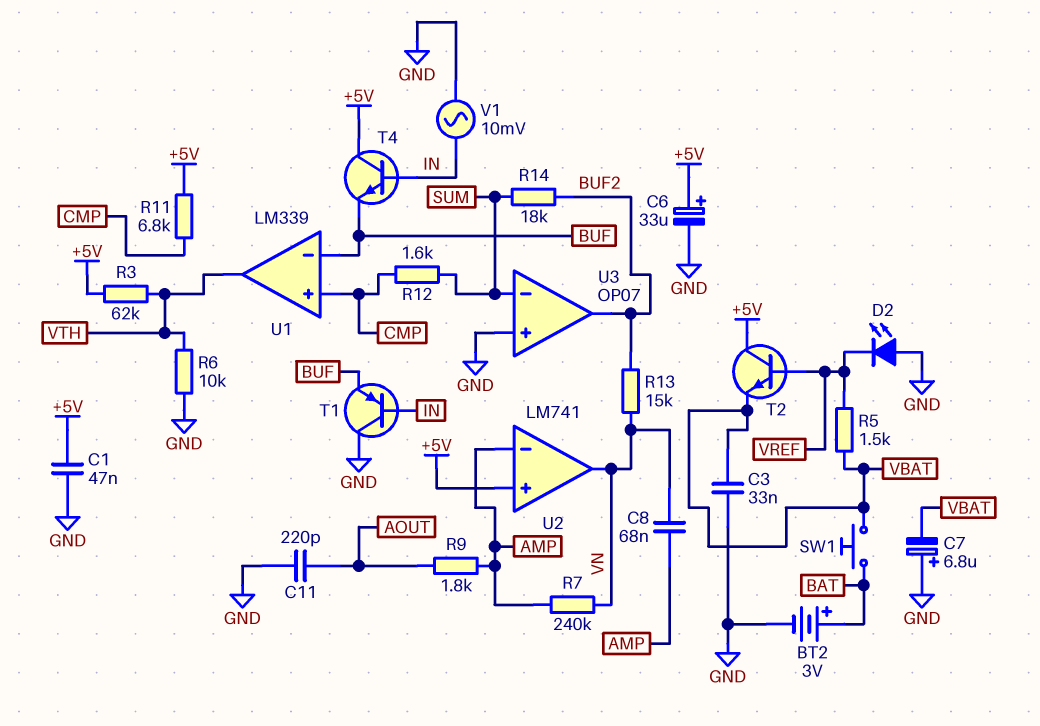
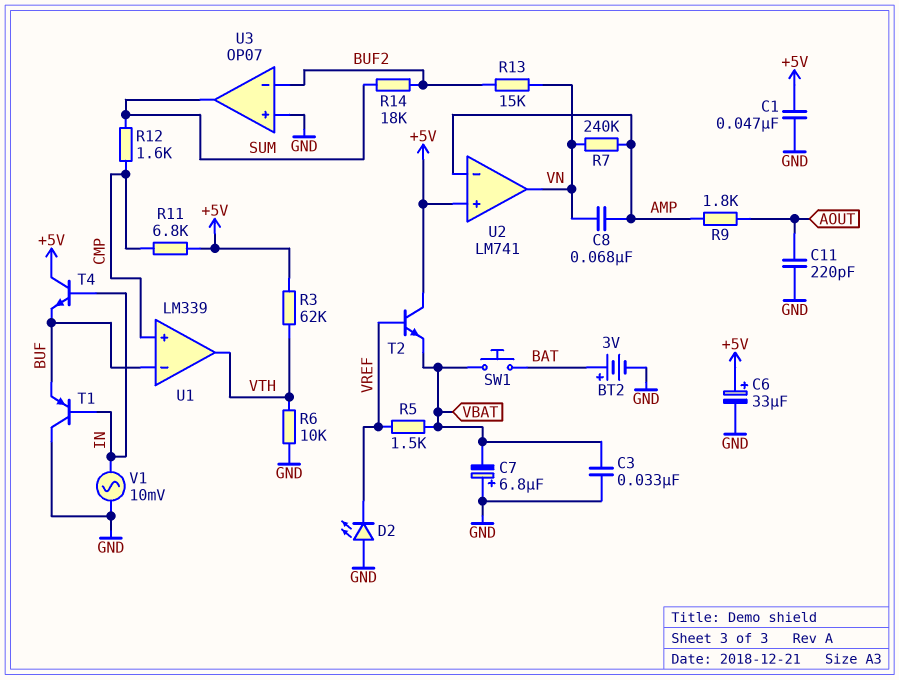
U3 pin in-: SUM -> BUF2
U3 pin out: BUF2 -> SUM

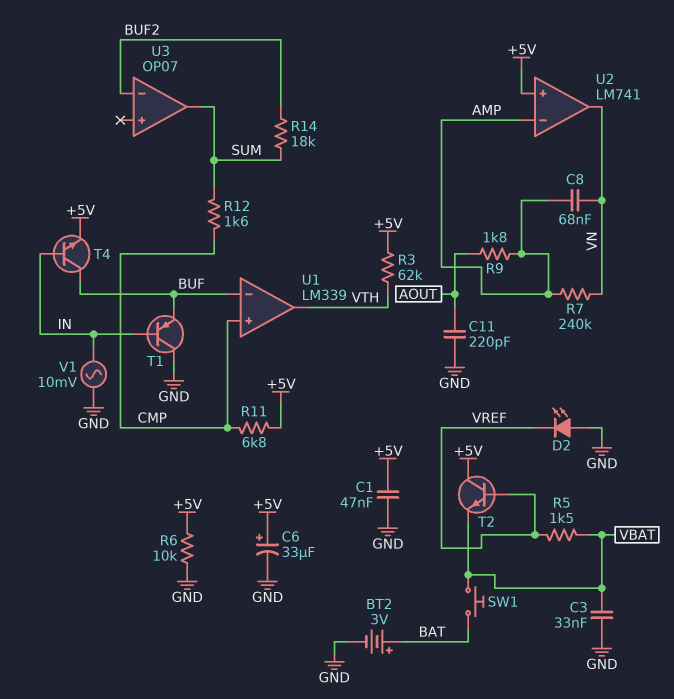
C7: 6.8uF (plus GND, minus VBAT) -> none
R6: 10k (GND, VTH) -> 10k (+5V, GND)
R13: 15k (BUF2, VN) -> none
T4: NPN (B IN, C +5V, E BUF) -> NPN (B IN, C BUF, E +5V)
U3 pin in+: GND -> none

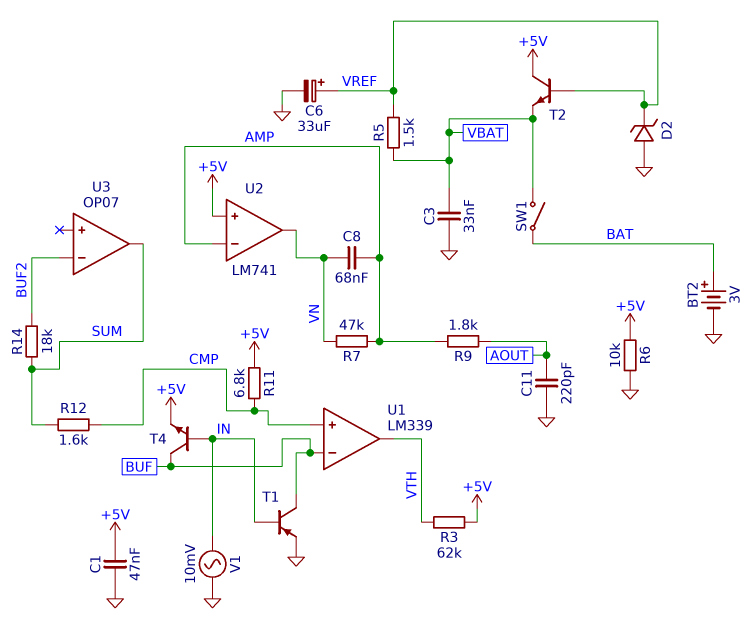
C6: 33uF (plus +5V, minus GND) -> 33uF (plus VREF, minus GND)
D2: LED (A GND, K VREF) -> zener (A GND, K VREF)
R7: 240k (AMP, VN) -> 47k (AMP, VN)
SW1: button (BAT, VBAT) -> switch (BAT, VBAT)
T1: PNP (B IN, C GND, E BUF) -> PNP (B IN, C BUF, E GND)

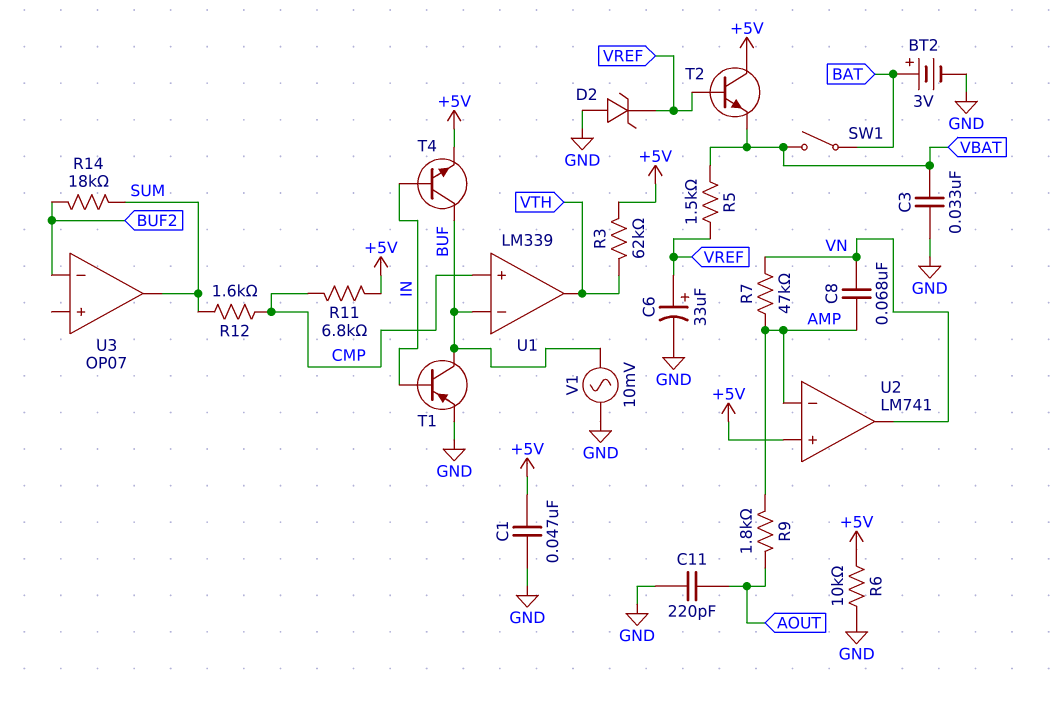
V1: AC 10mV (GND, IN) -> AC 10mV (BUF, GND)

